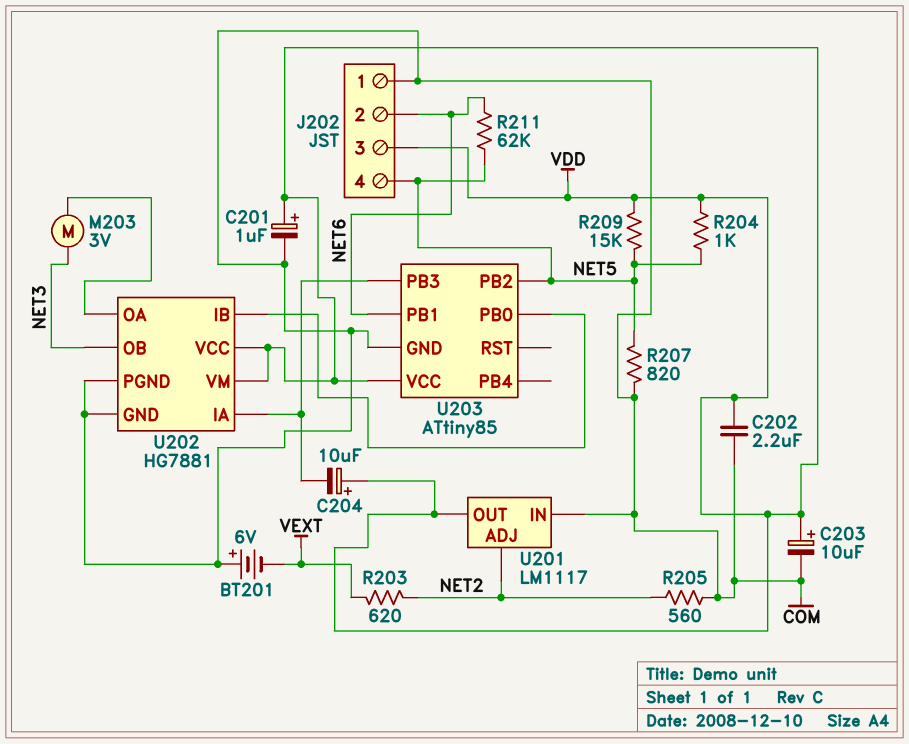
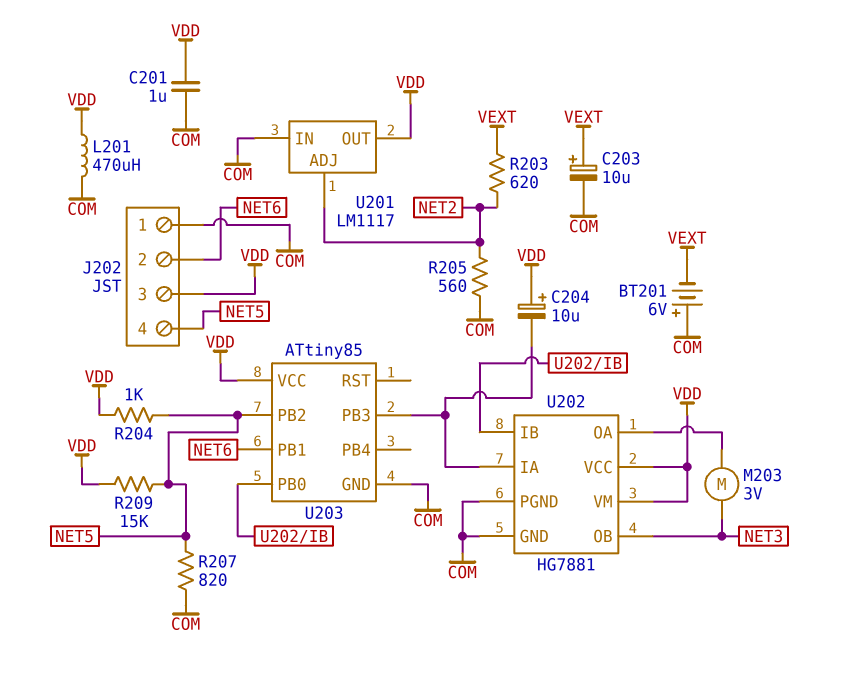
C201: 1uF (plus VDD, minus COM) -> 1uF (COM, VDD)
C202: 2.2uF (COM, VDD) -> none
C203: 10uF (plus VDD, minus COM) -> 10uF (plus VEXT, minus COM)
L201: none -> 470uH (COM, VDD)
R211: 62k (NET5, NET6) -> none

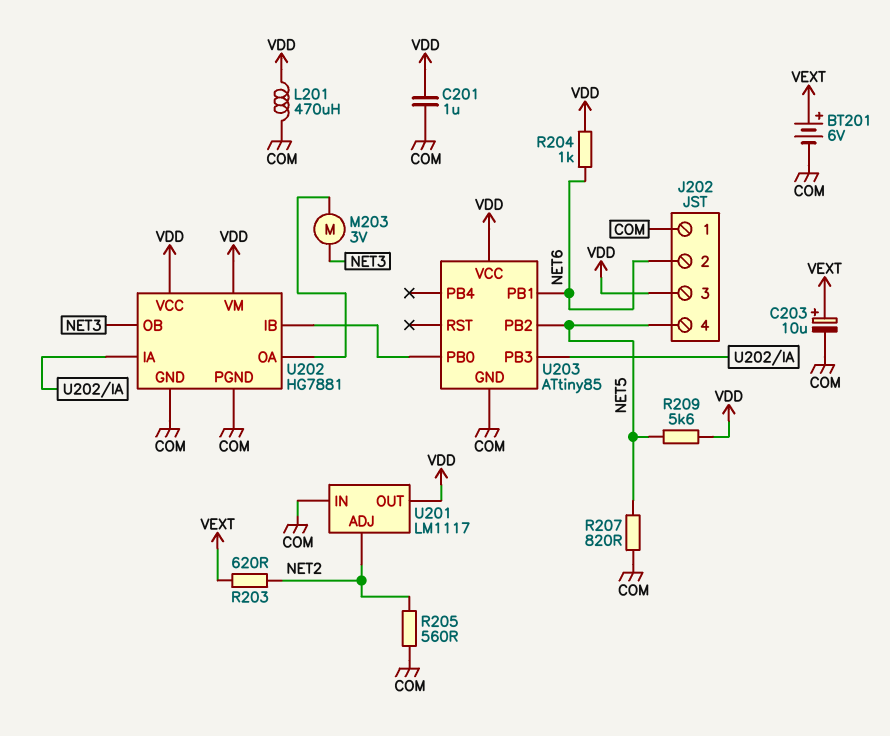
BT201: 6V (plus COM, minus VEXT) -> 6V (plus VEXT, minus COM)
C204: 10uF (plus VDD, minus U202/IA) -> none
R204: 1k (NET5, VDD) -> 1k (NET6, VDD)
R209: 15k (NET5, VDD) -> 5.6k (NET5, VDD)

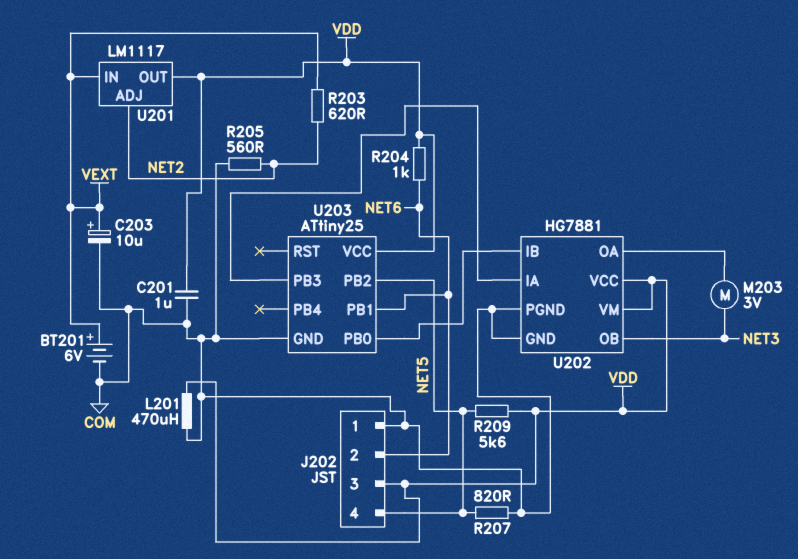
U201 pin IN: COM -> VEXT
U203: ATtiny85 -> ATtiny25

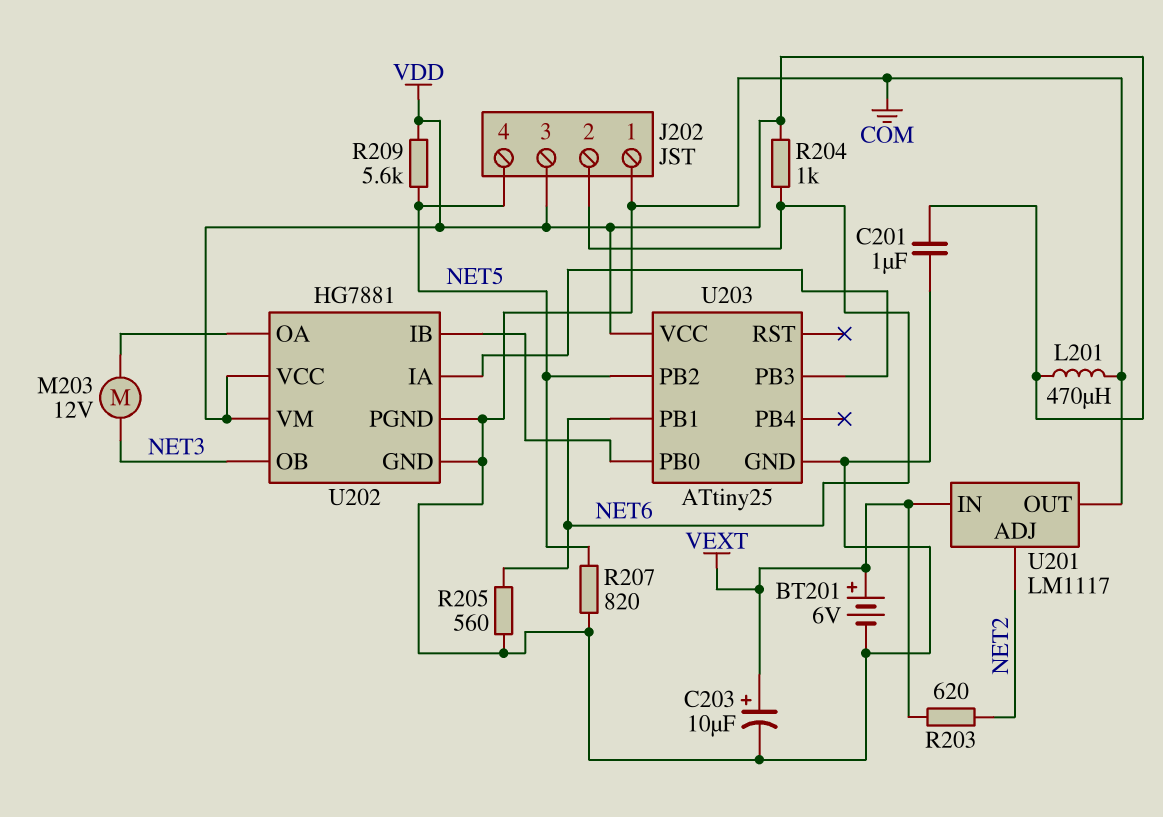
M203: motor 3V (NET3, U202/OA) -> motor 12V (NET3, U202/OA)
R205: 560 (COM, NET2) -> 560 (COM, NET6)
U201 pin OUT: VDD -> COM

